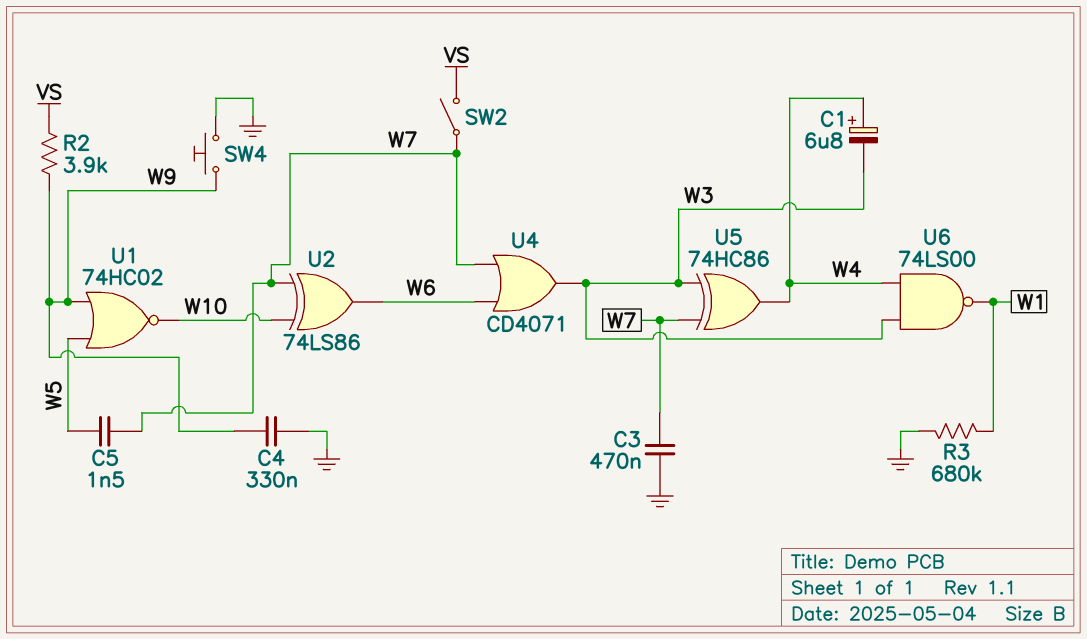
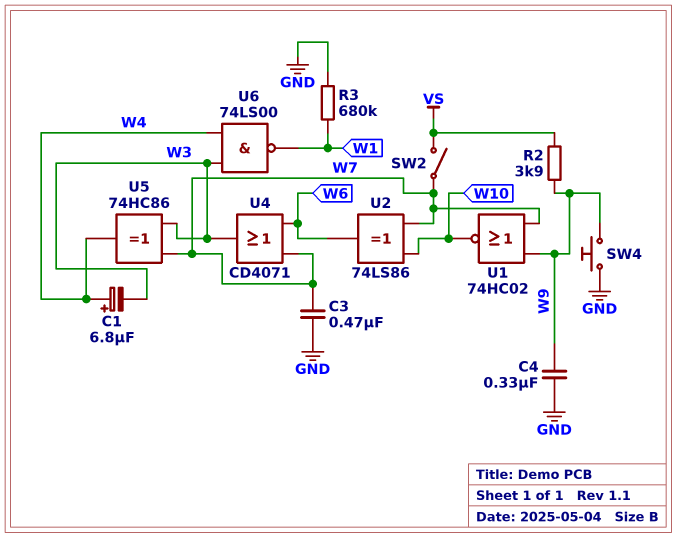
C5: 1.5nF (W5, W7) -> none
U1: NOR 74HC02 (in W5, in W9, out W10) -> NOR 74HC02 (in W7, in W9, out W10)

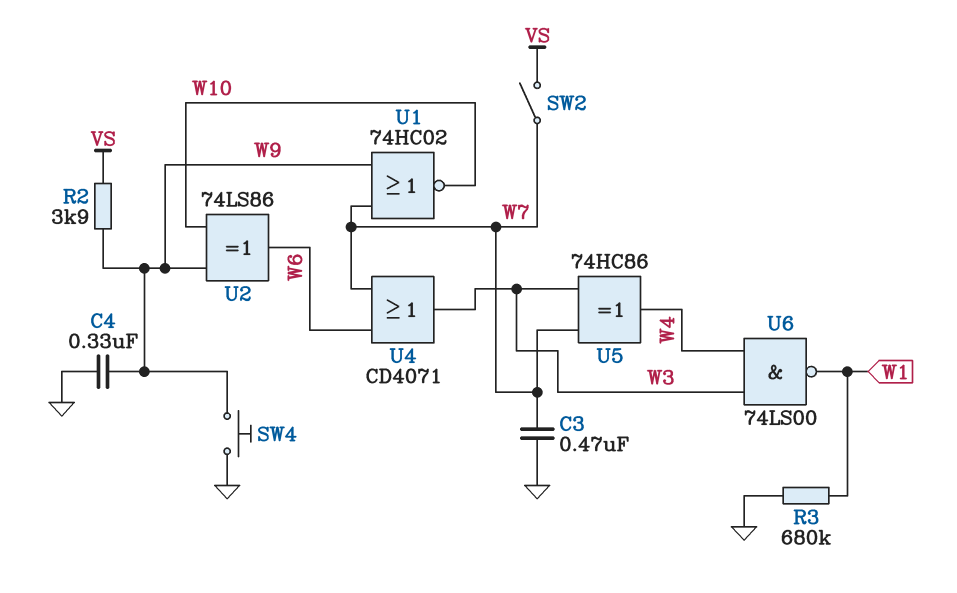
C1: 6.8uF (plus W4, minus W3) -> none
U2: XOR 74LS86 (in W7, in W10, out W6) -> XOR 74LS86 (in W9, in W10, out W6)

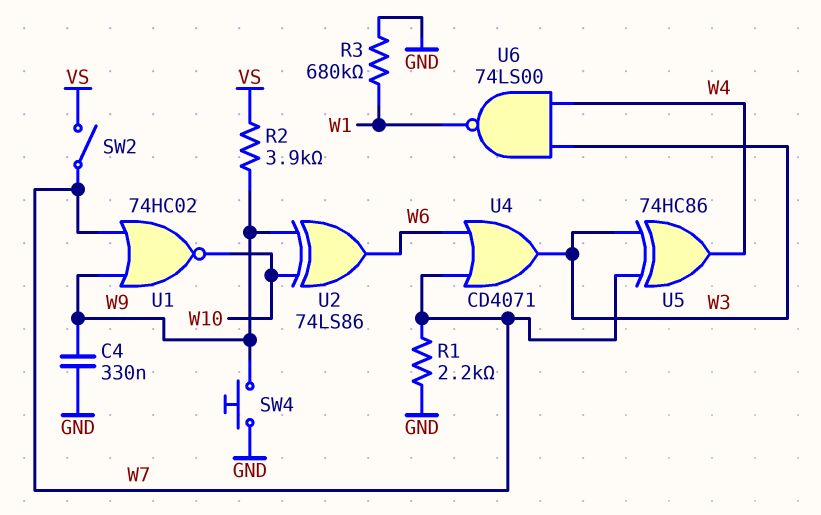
C3: 470nF (GND, W7) -> none
R1: none -> 2.2k (GND, W7)

